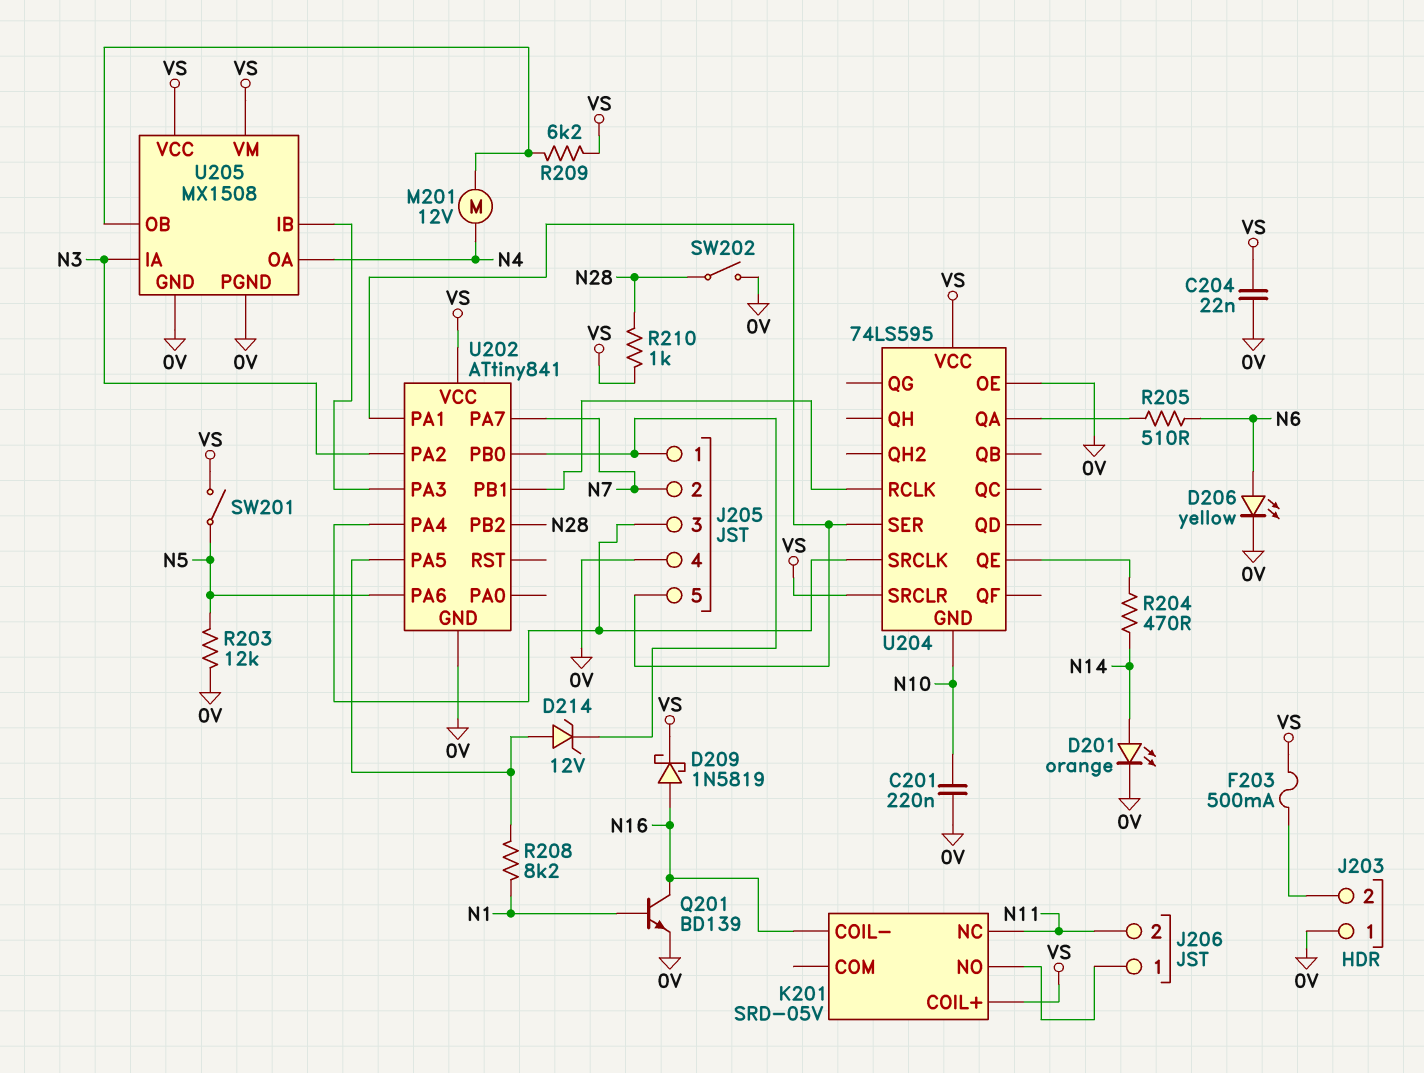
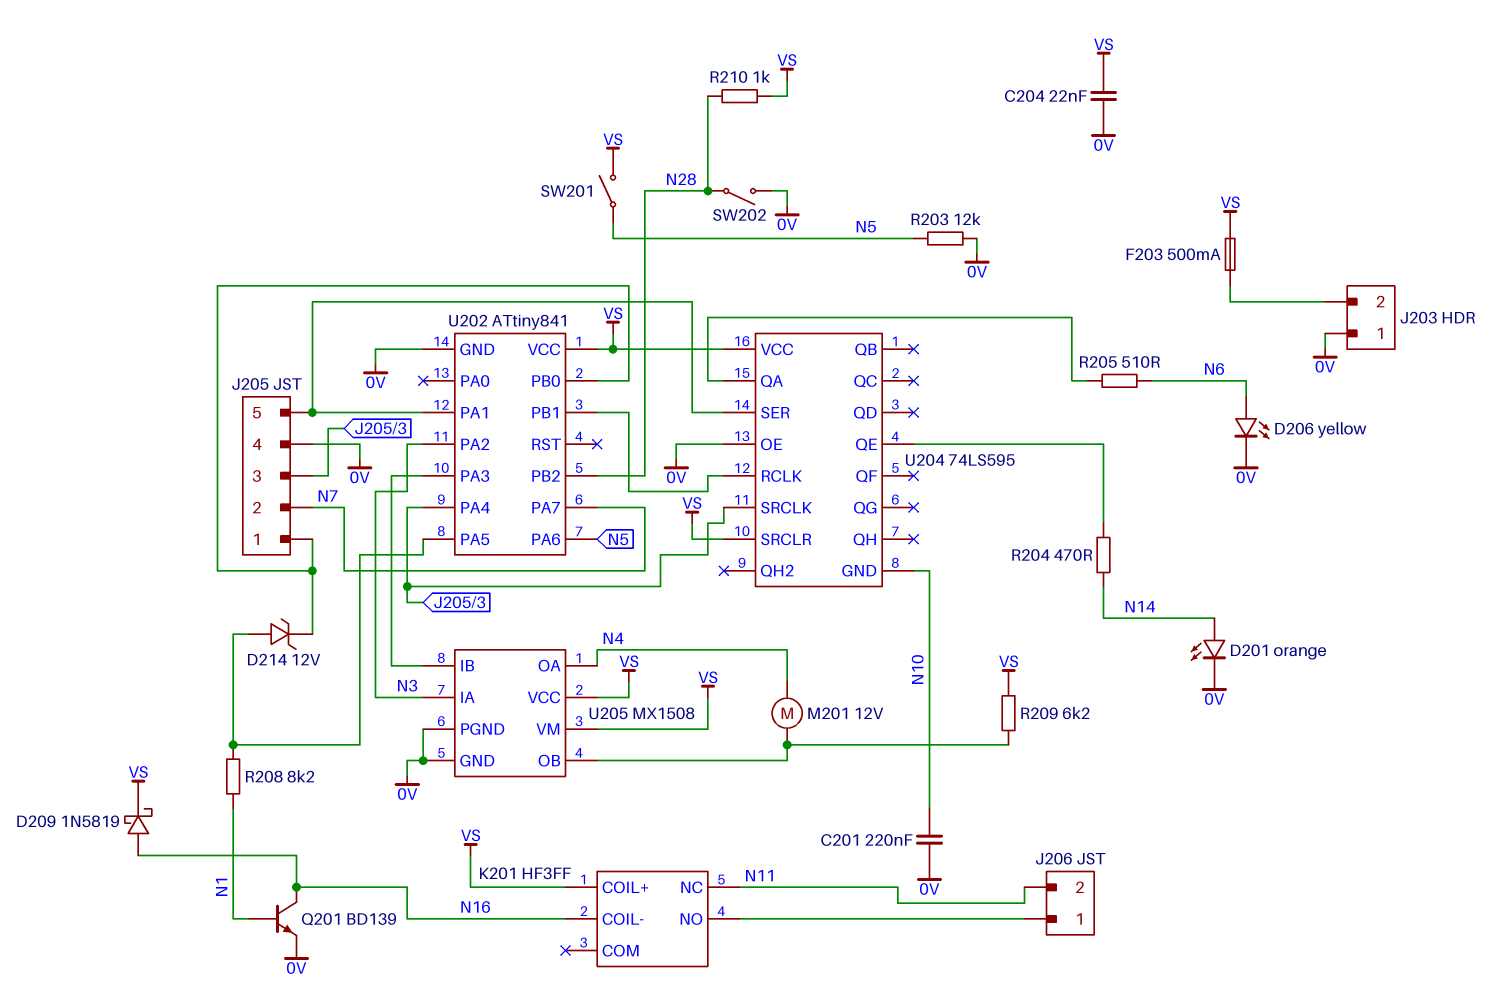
K201: SRD-05V -> HF3FF

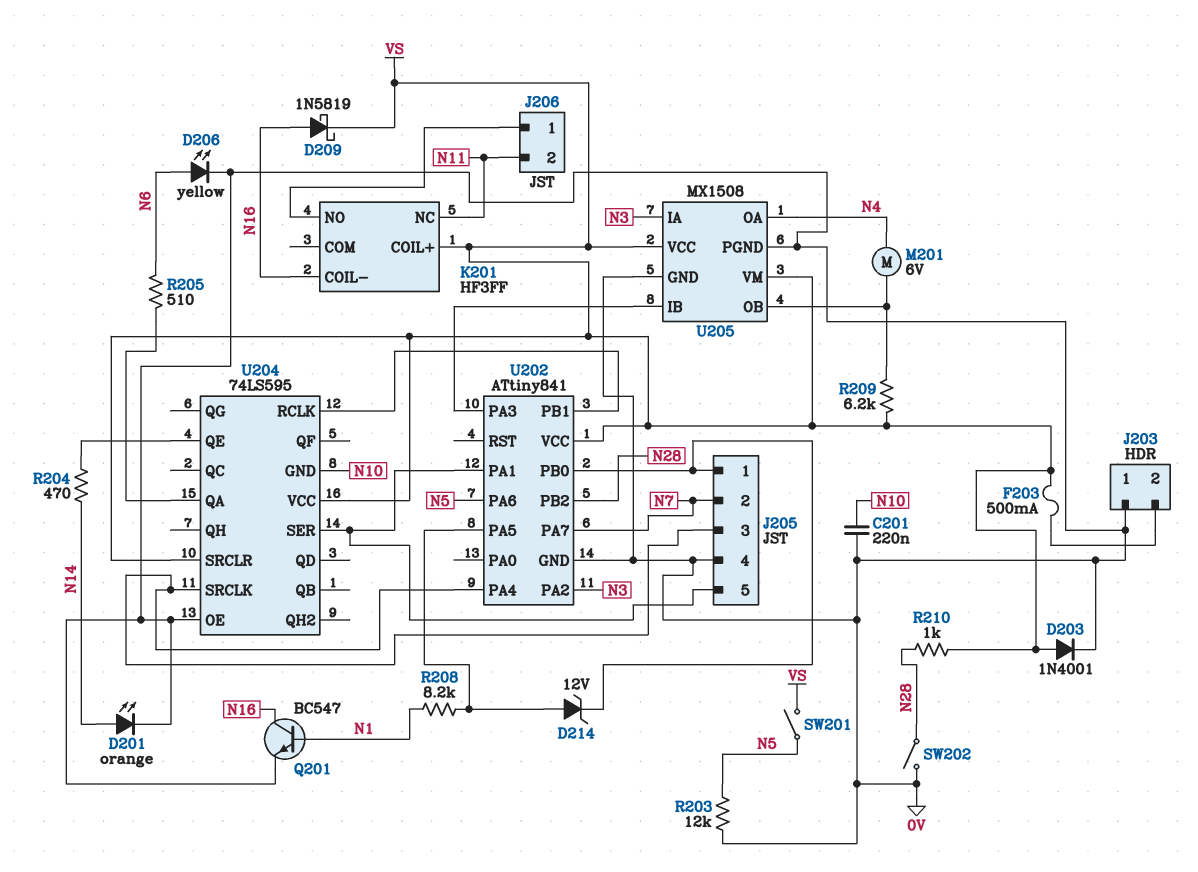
C204: 22nF (0V, VS) -> none
D203: none -> diode 1N4001 (A VS, K 0V)
M201: motor 12V (N4, U205/OB) -> motor 6V (N4, U205/OB)
Q201: NPN BD139 (B N1, C N16, E 0V) -> NPN BC547 (B N1, C N16, E 0V)

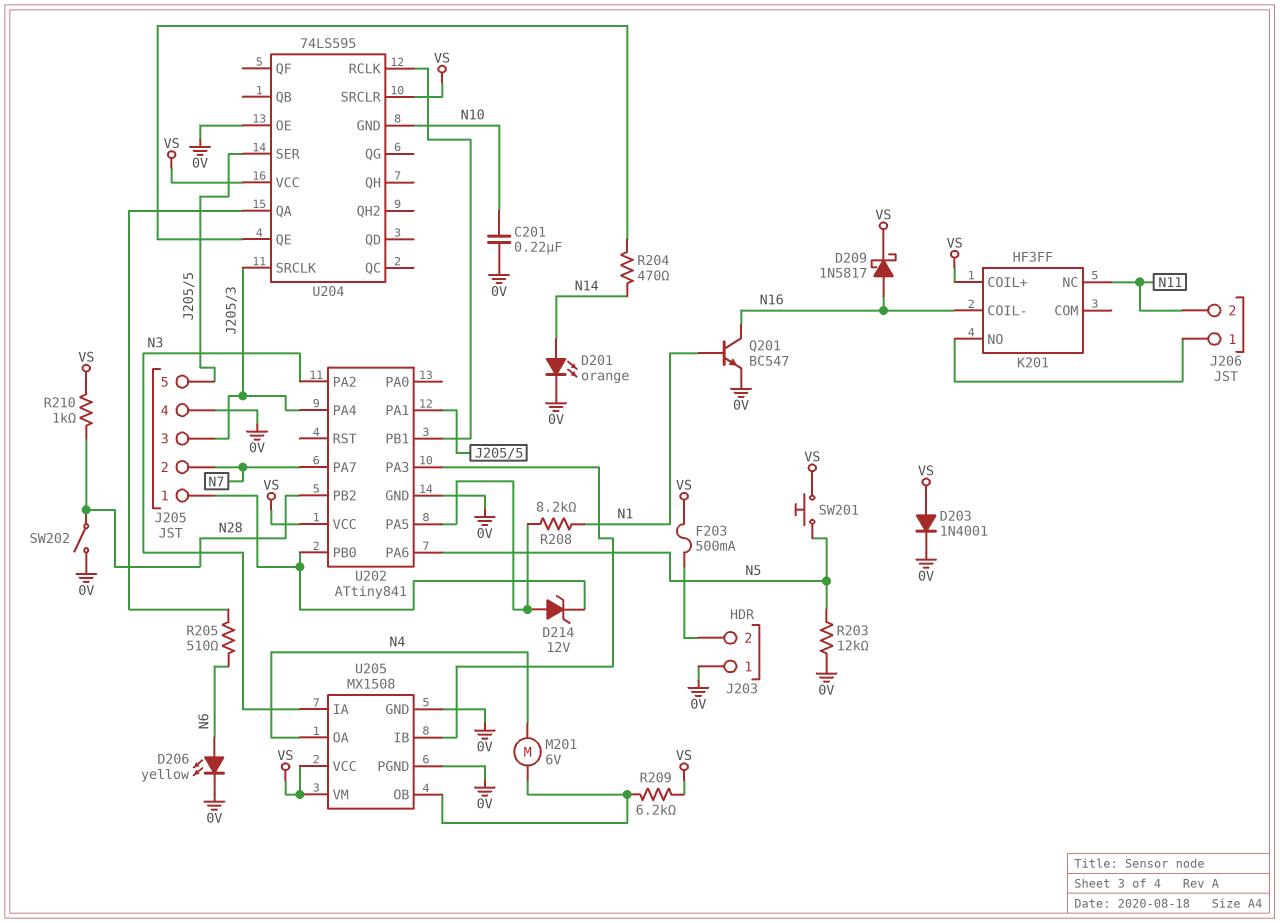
D209: schottky 1N5819 (A N16, K VS) -> schottky 1N5817 (A N16, K VS)
SW201: switch (N5, VS) -> button (N5, VS)

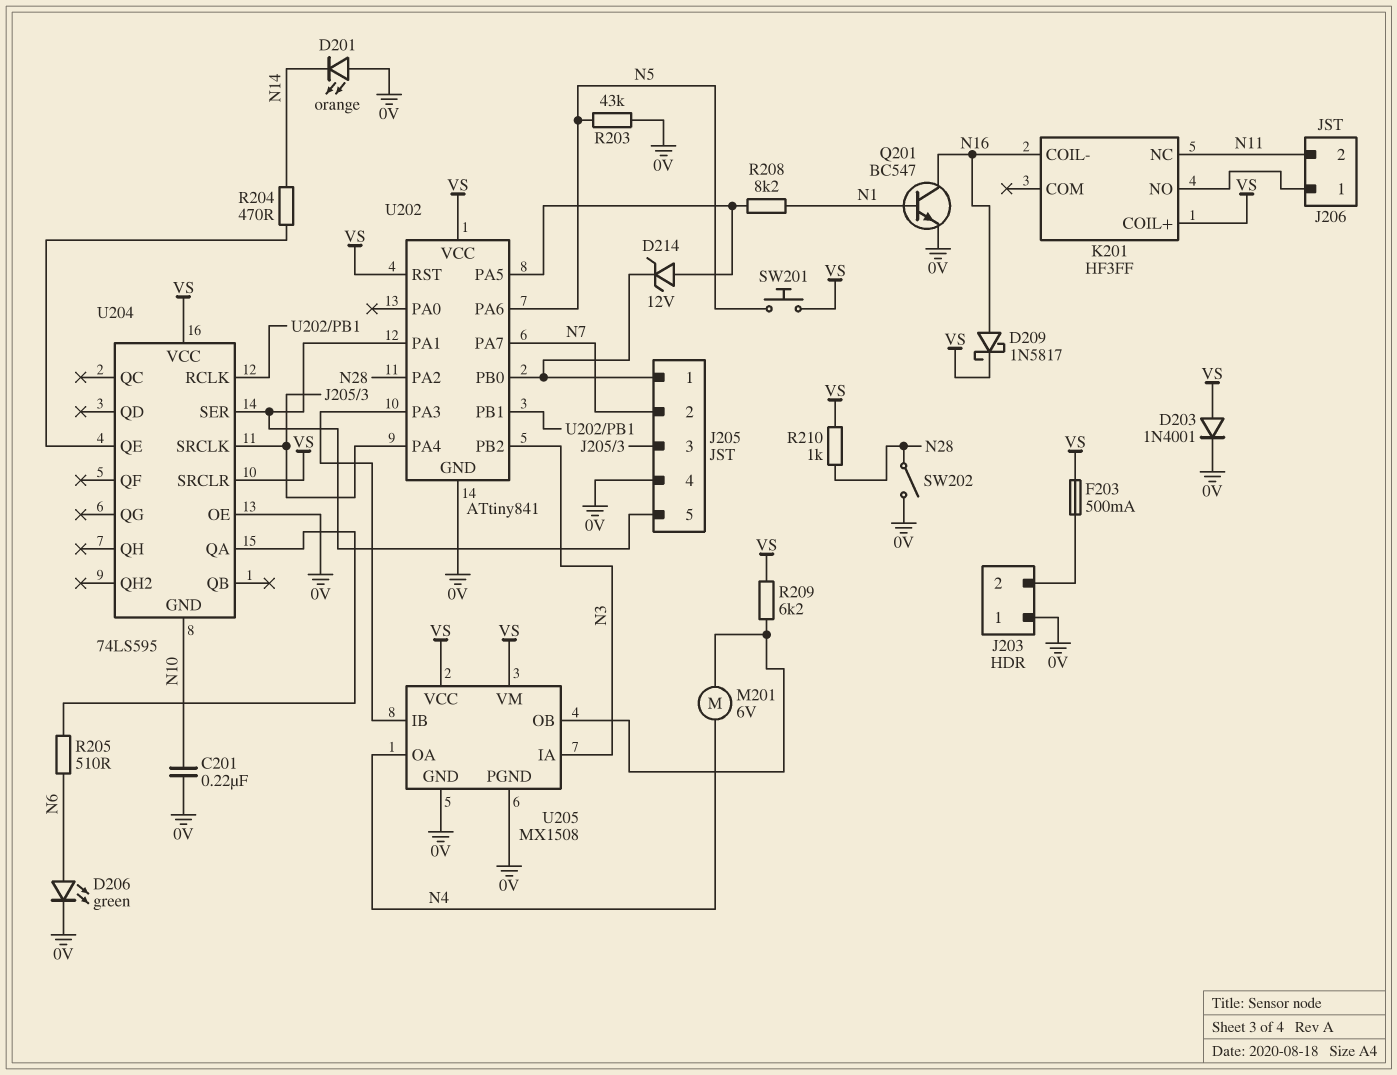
D201: LED orange (A N14, K 0V) -> LED orange (A 0V, K N14)
D206: LED yellow (A N6, K 0V) -> LED green (A N6, K 0V)
R203: 12k (0V, N5) -> 43k (0V, N5)
U202 pin PA2: N3 -> N28
U202 pin PB2: N28 -> N3
U202 pin RST: none -> VS

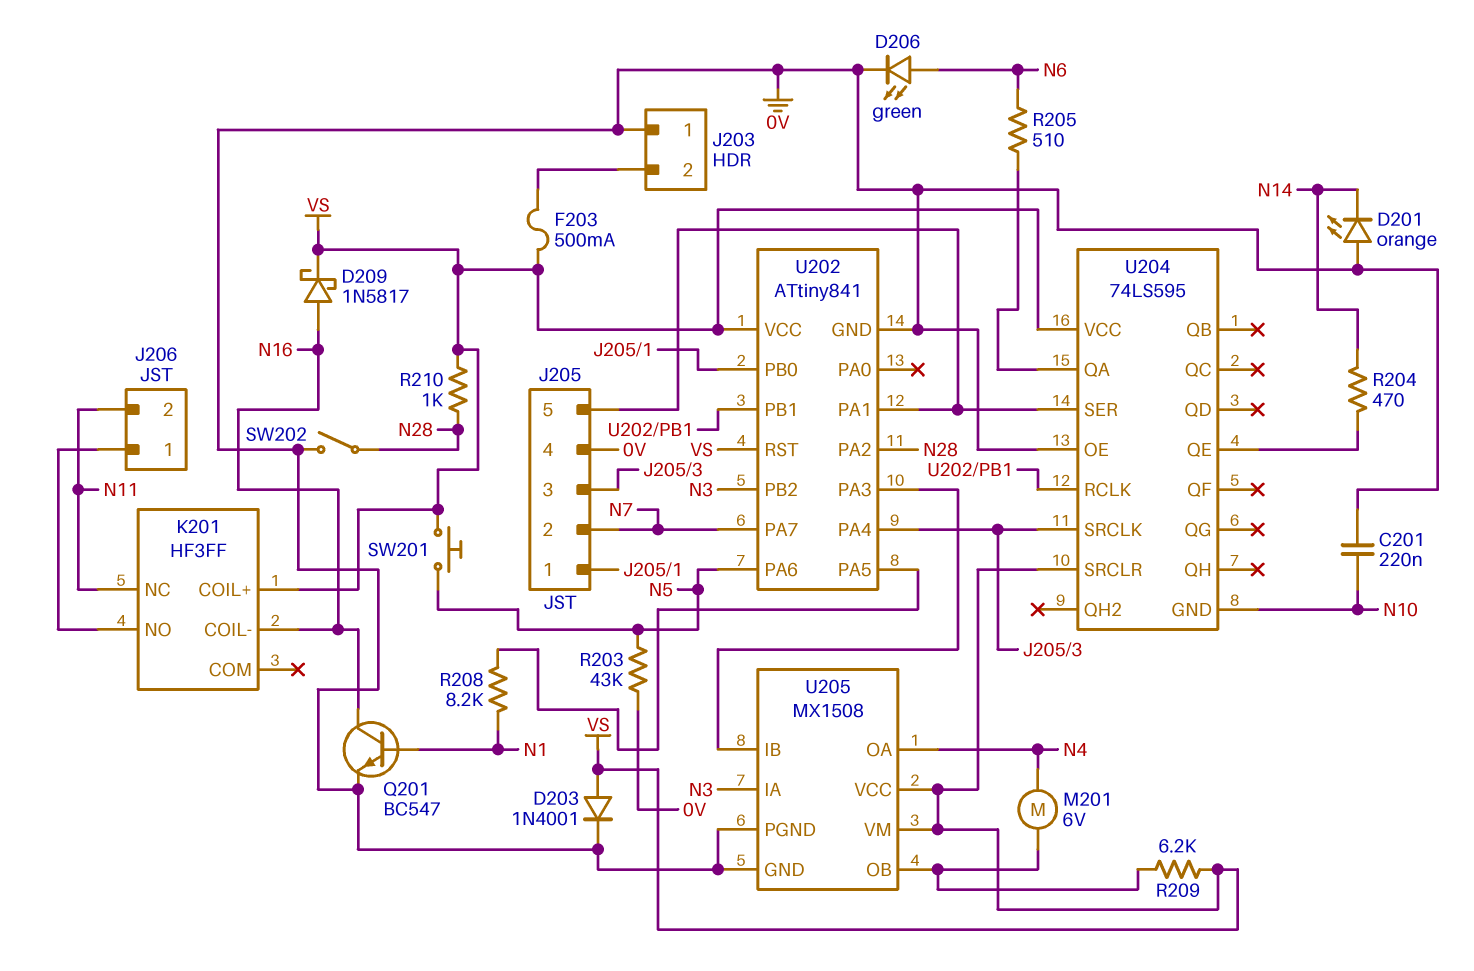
D214: zener 12V (A U202/PA5, K J205/1) -> none

